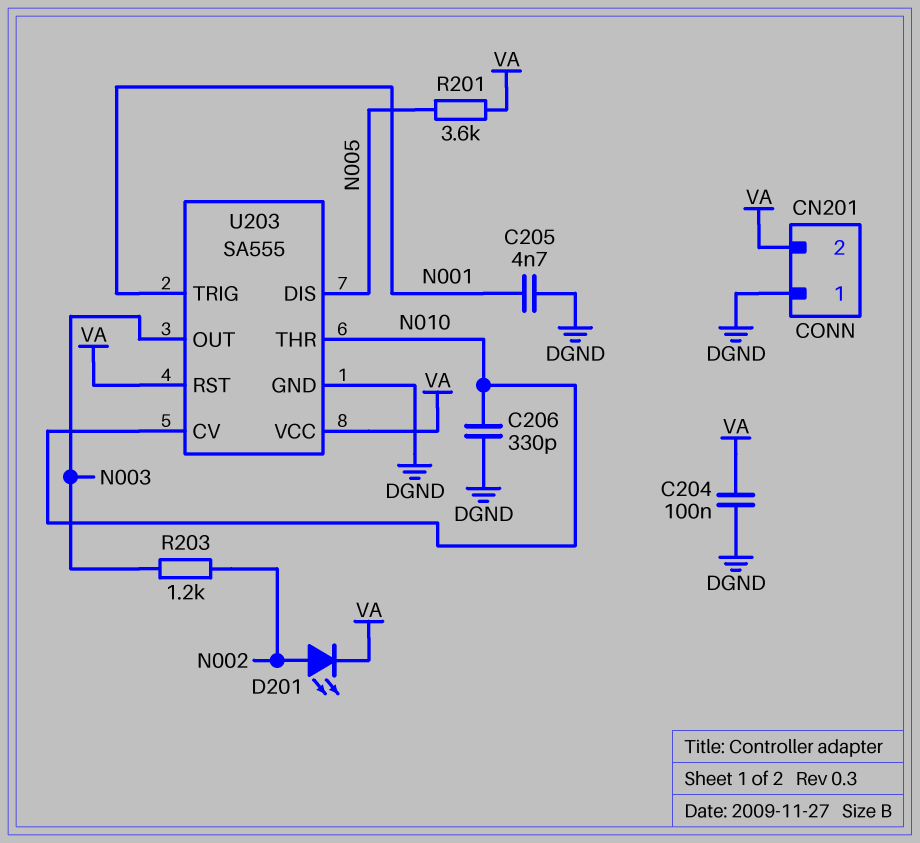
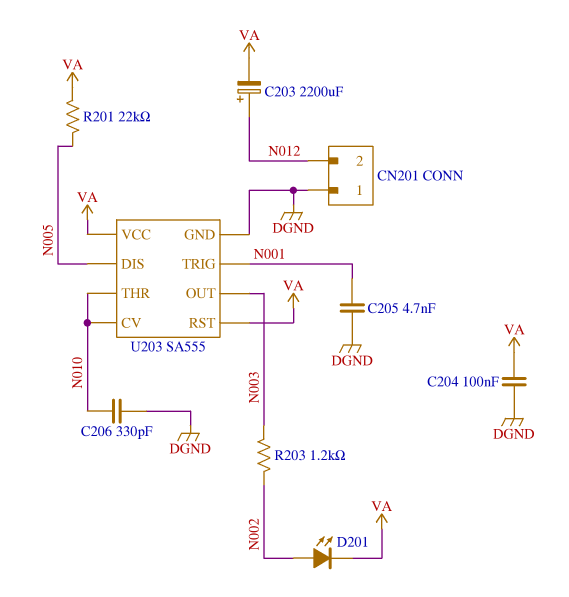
C203: none -> 2200uF (plus N012, minus VA)
CN201 pin 2: VA -> N012
R201: 3.6k (N005, VA) -> 22k (N005, VA)

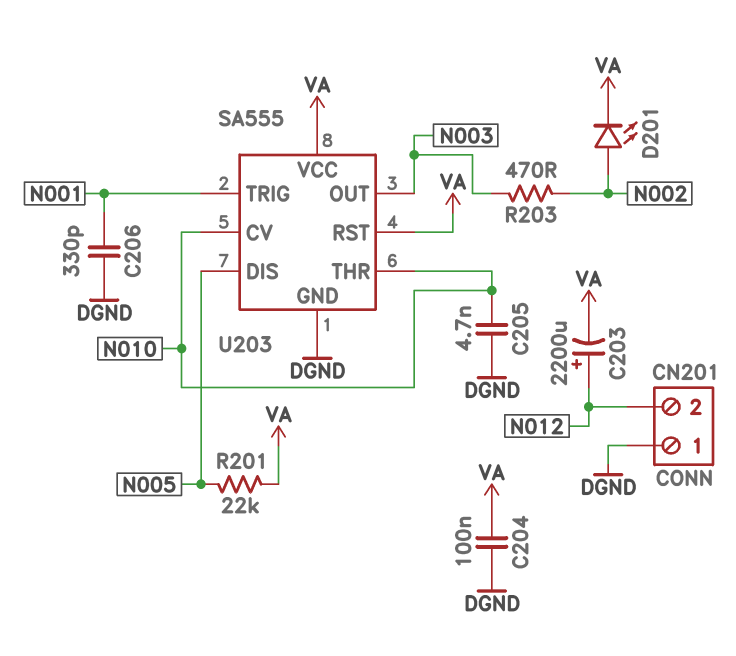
C205: 4.7nF (DGND, N001) -> 4.7nF (DGND, N010)
C206: 330pF (DGND, N010) -> 330pF (DGND, N001)
R203: 1.2k (N002, N003) -> 470 (N002, N003)

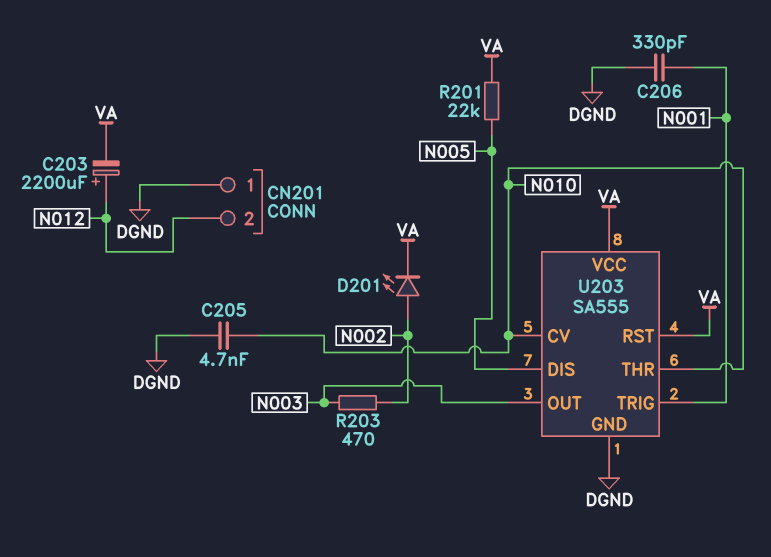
C204: 100nF (DGND, VA) -> none

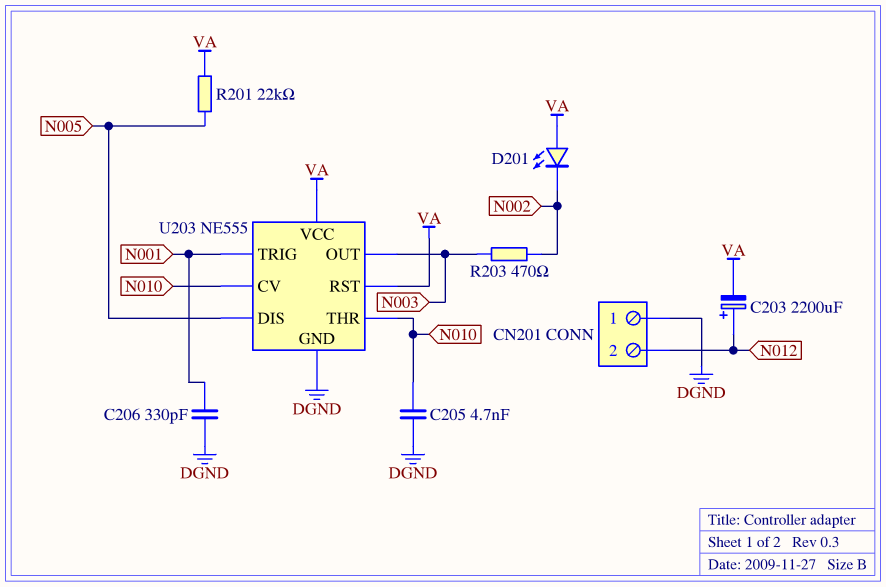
D201: LED (A N002, K VA) -> LED (A VA, K N002)
U203: SA555 -> NE555

